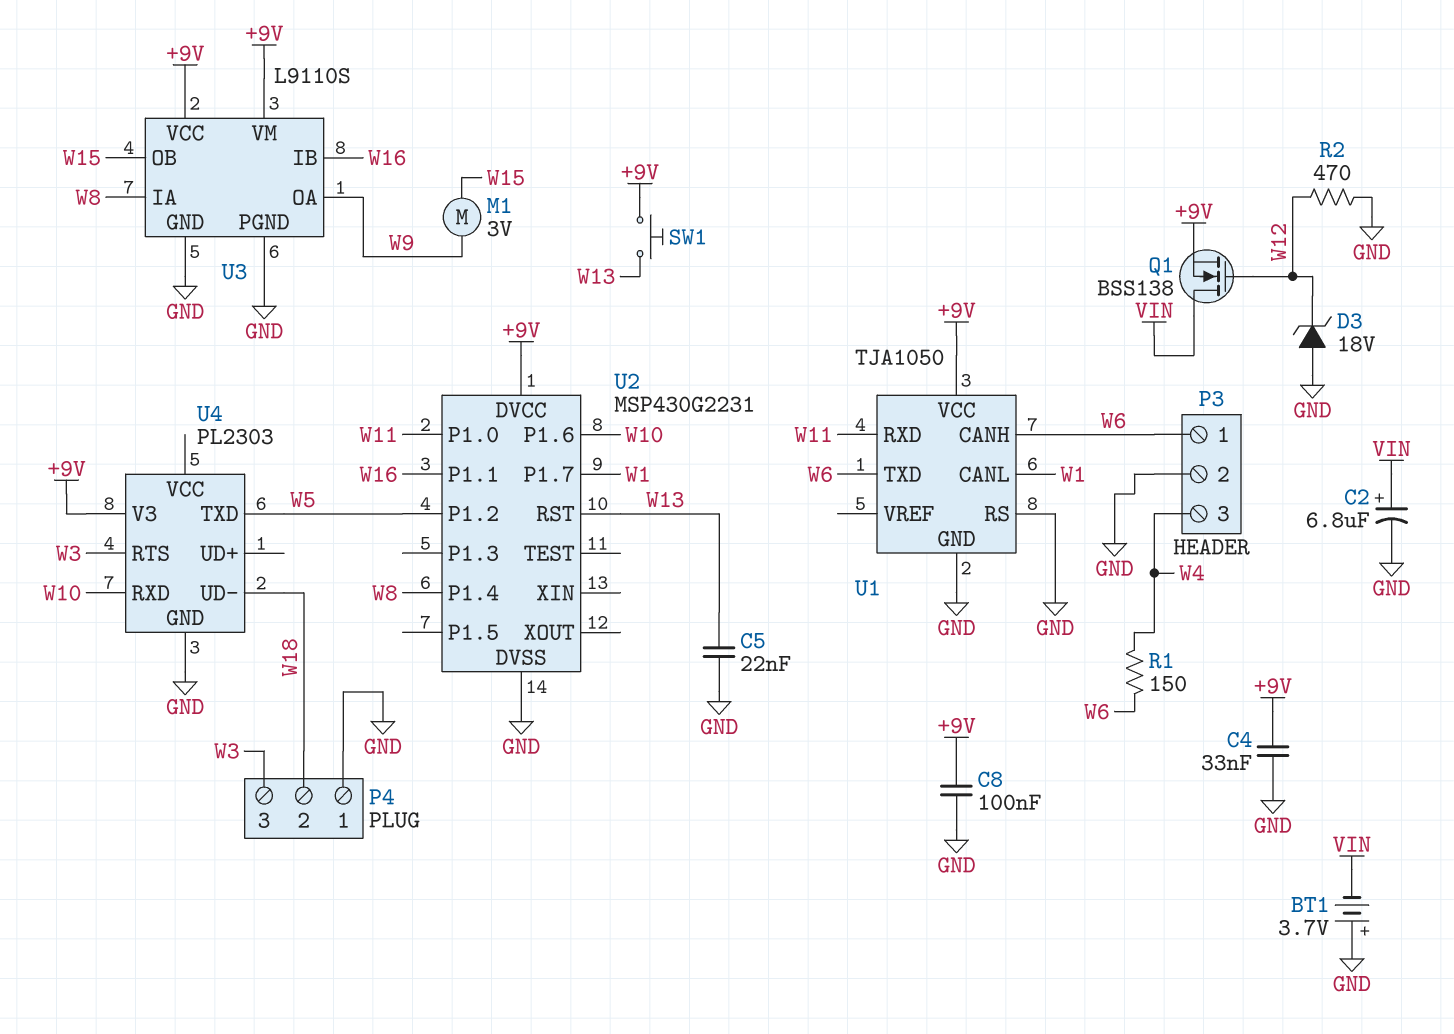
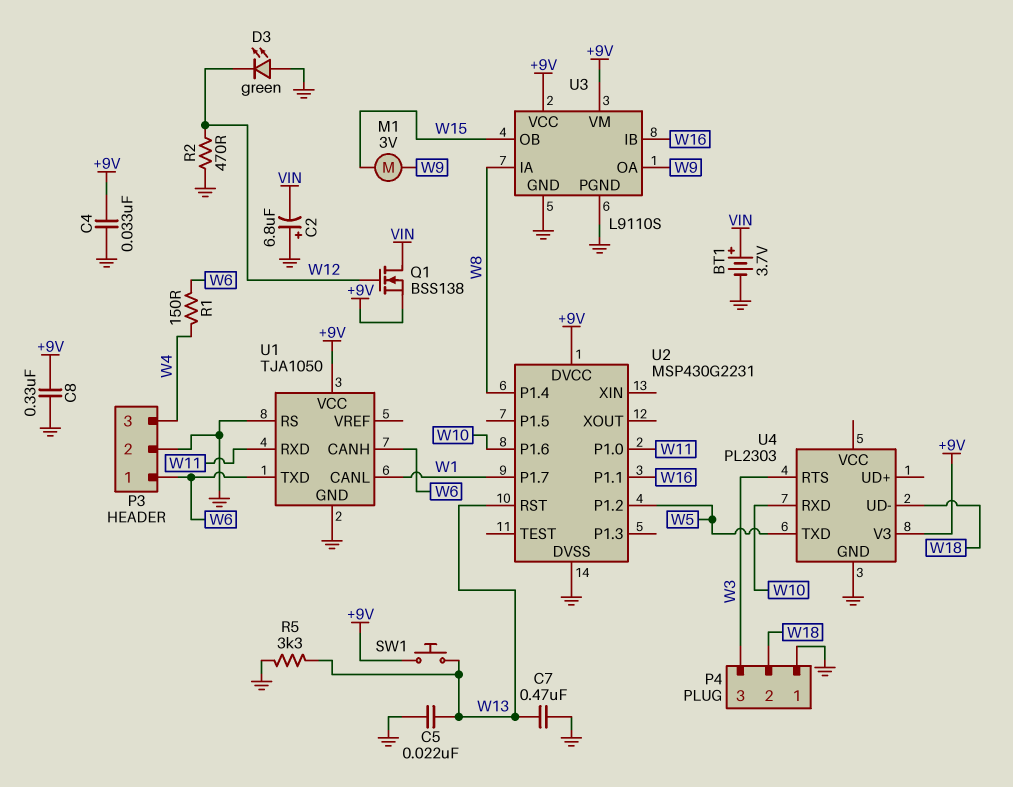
BT1: 3.7V (plus GND, minus VIN) -> 3.7V (plus VIN, minus GND)
C2: 6.8uF (plus VIN, minus GND) -> 6.8uF (plus GND, minus VIN)
C7: none -> 470nF (GND, W13)
C8: 100nF (+9V, GND) -> 330nF (+9V, GND)
D3: zener 18V (A GND, K W12) -> LED green (A GND, K W12)
R5: none -> 3.3k (GND, W13)

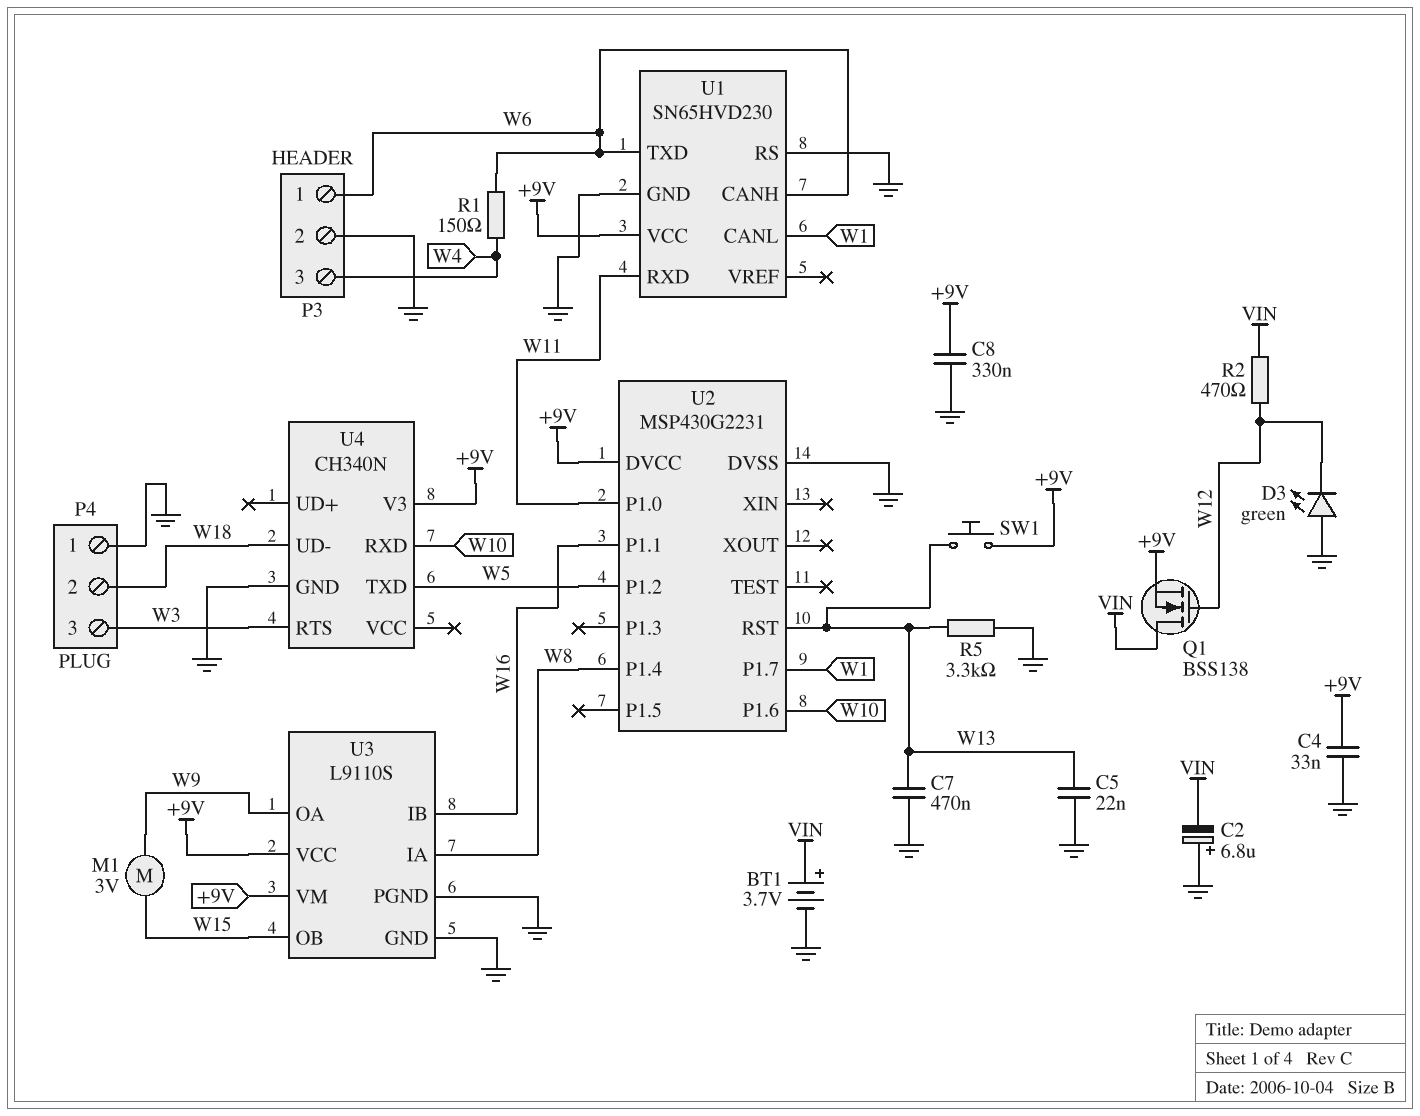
R2: 470 (GND, W12) -> 470 (VIN, W12)
U1: TJA1050 -> SN65HVD230
U4: PL2303 -> CH340N

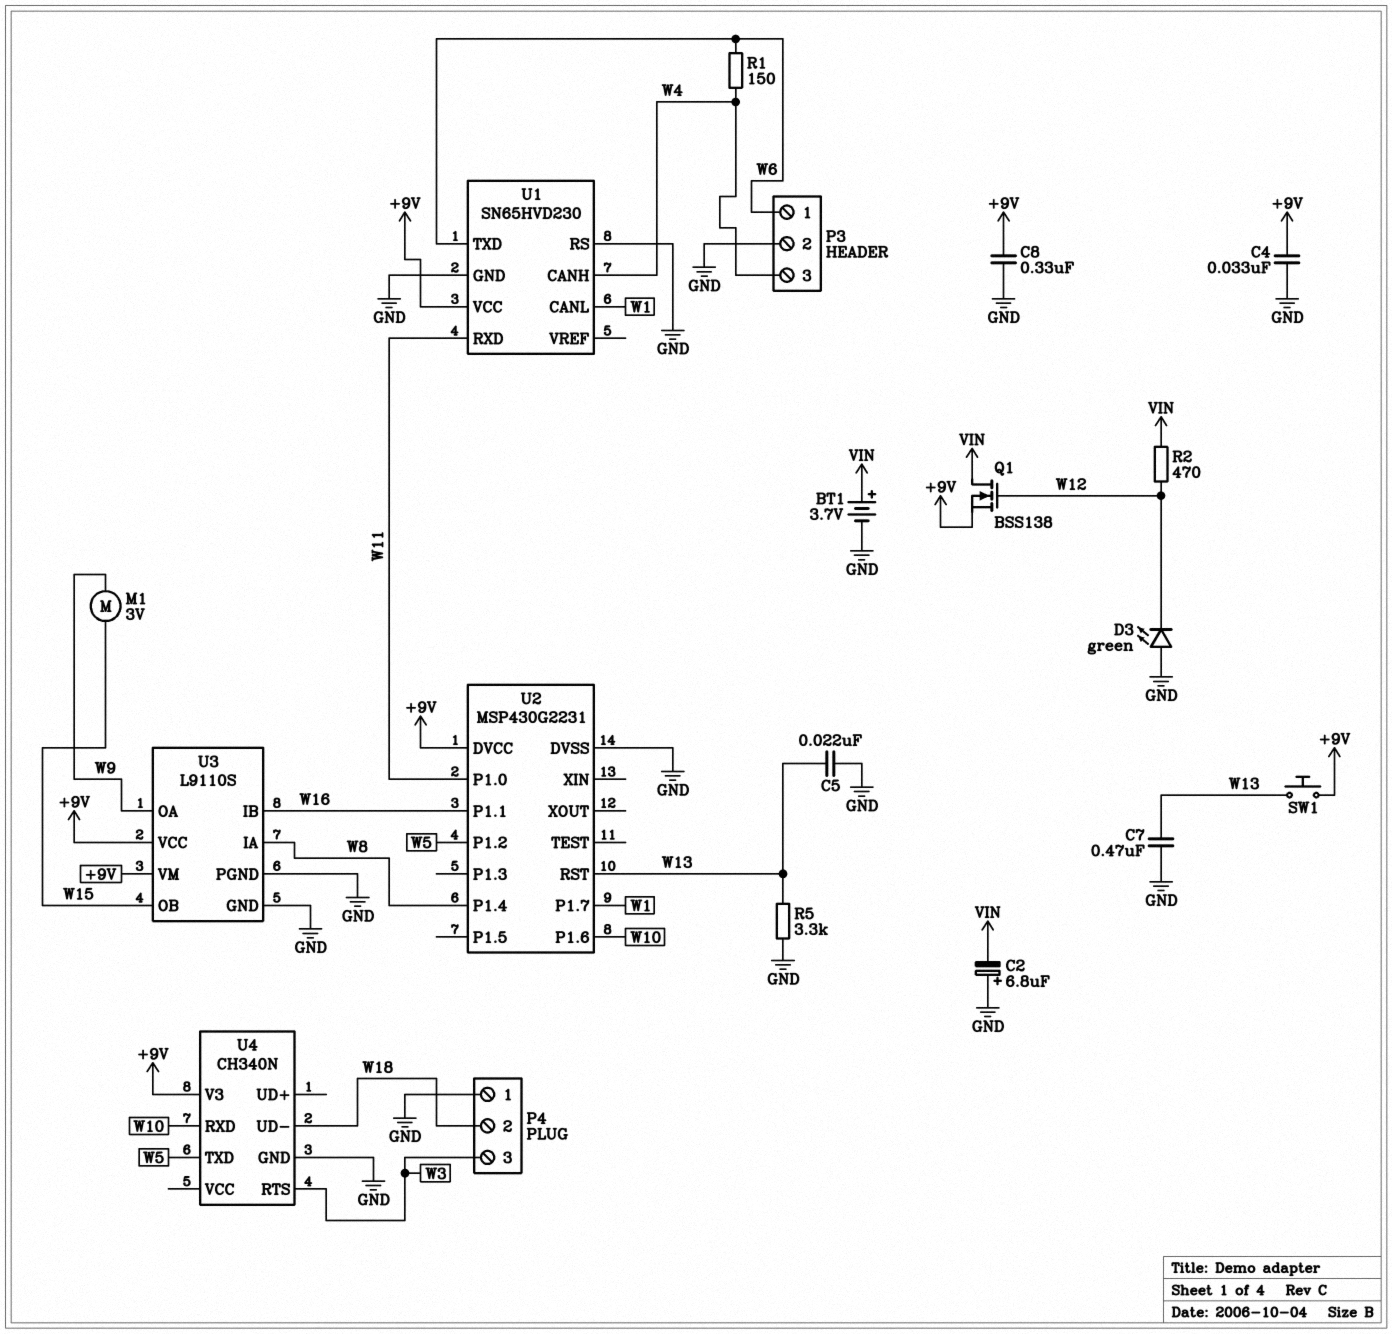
U1 pin CANH: W6 -> W4

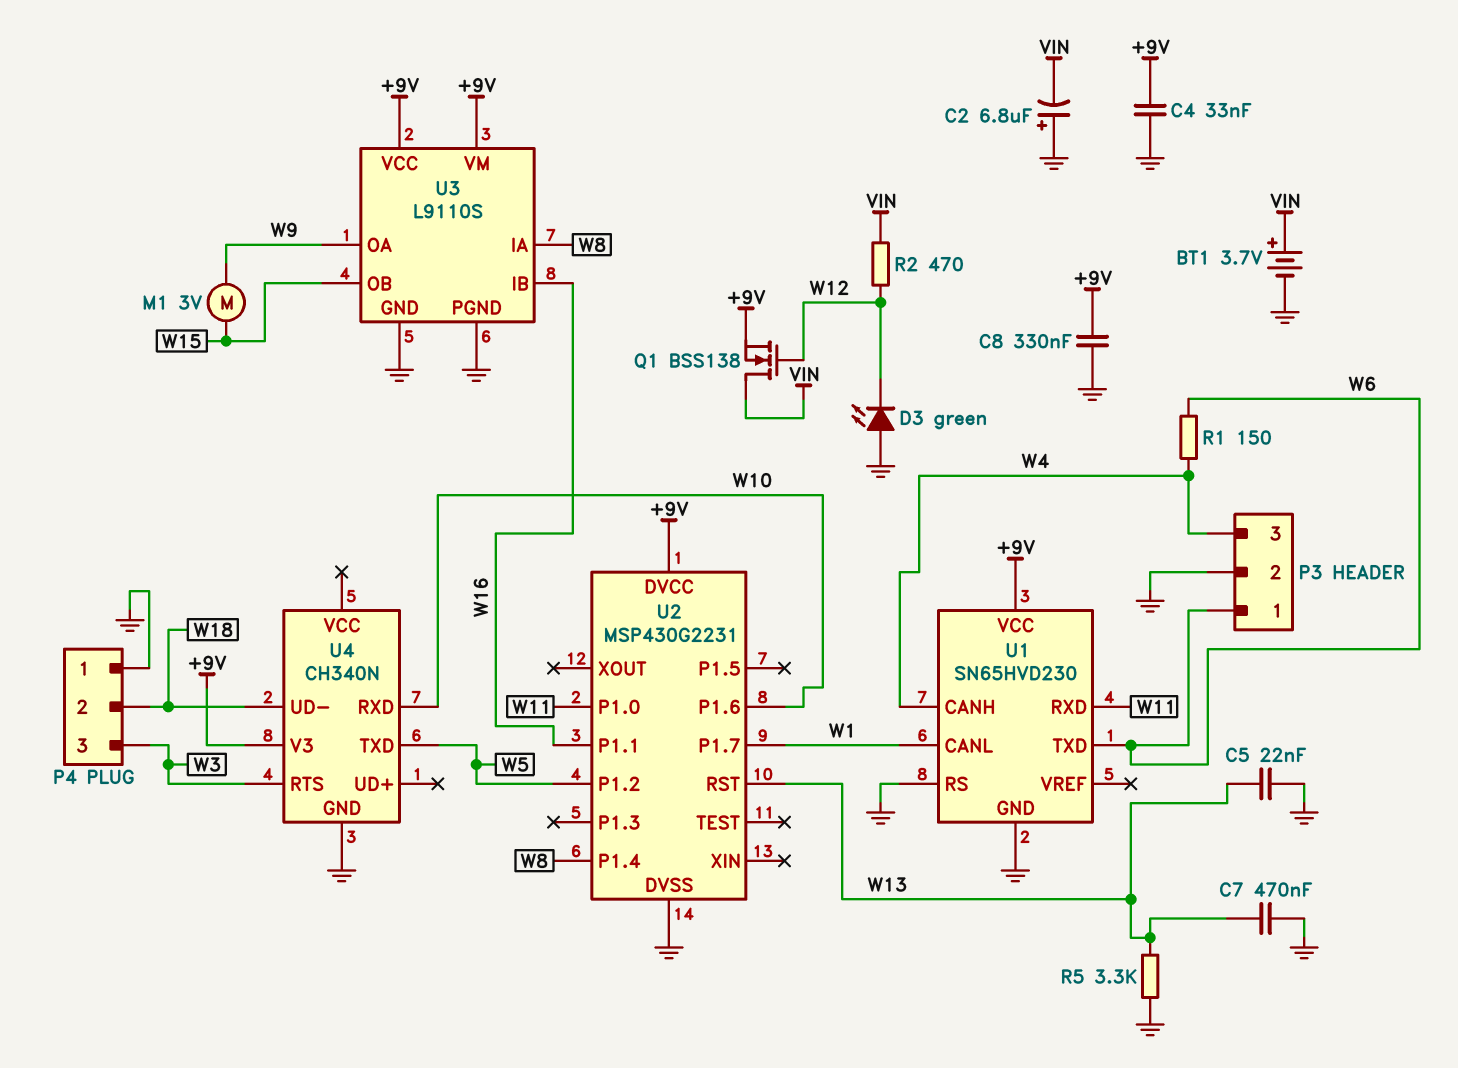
SW1: button (+9V, W13) -> none

